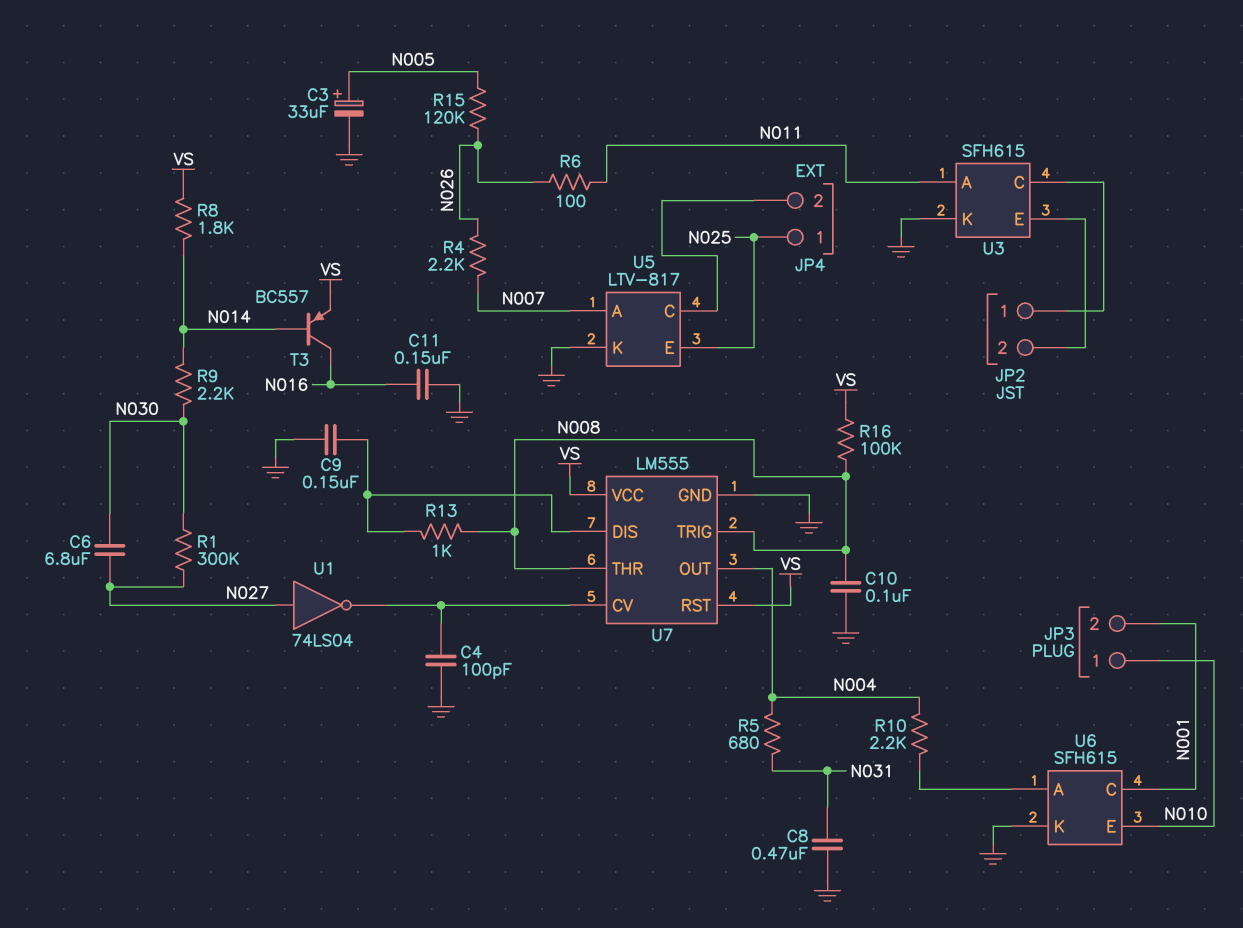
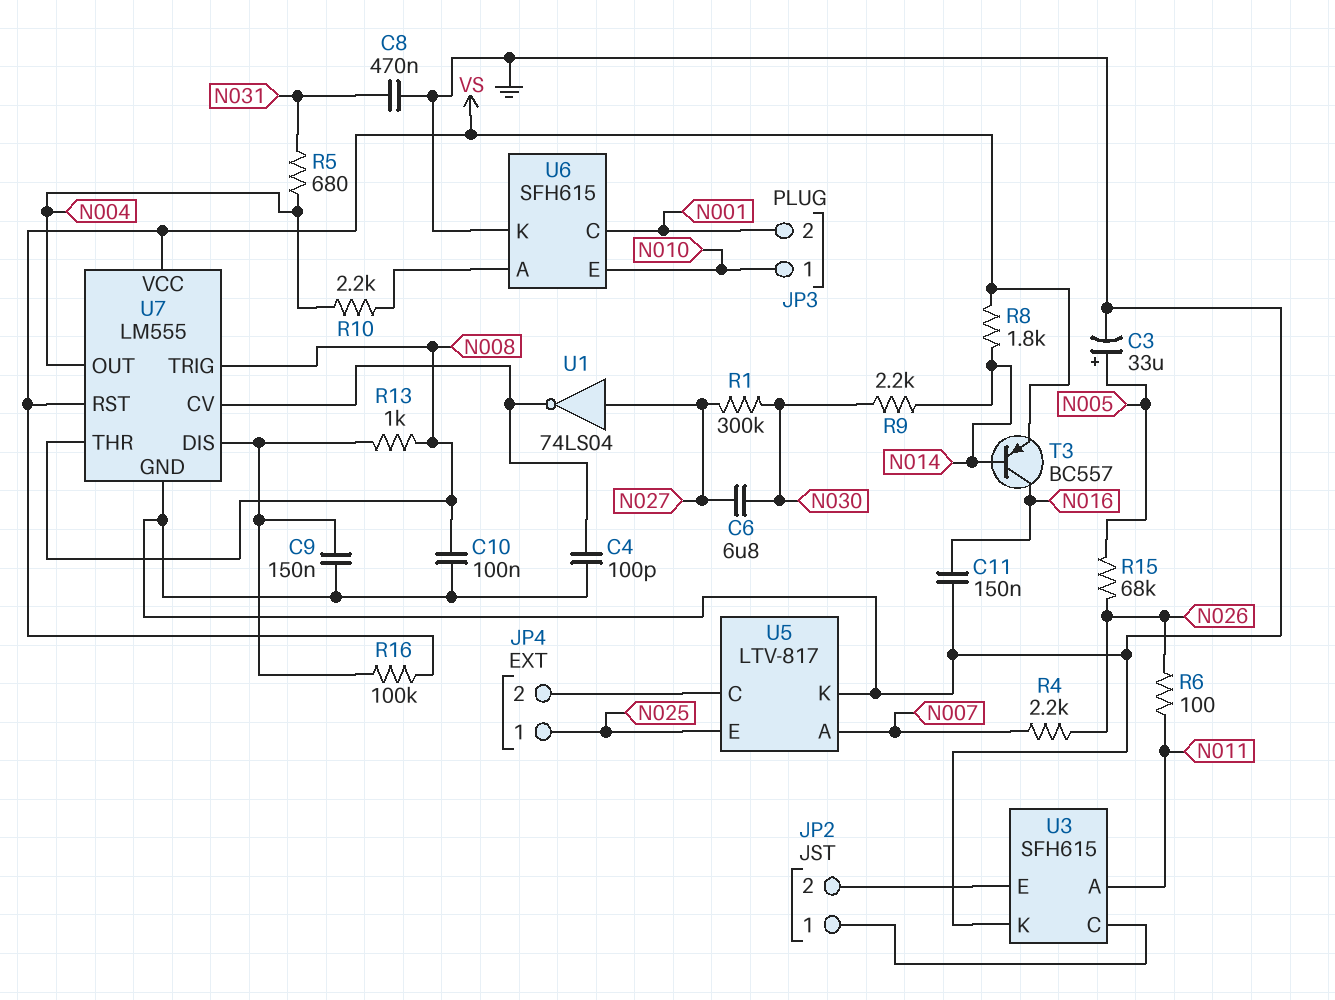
R15: 120k (N005, N026) -> 68k (N005, N026)
R16: 100k (N008, VS) -> 100k (U7/DIS, VS)

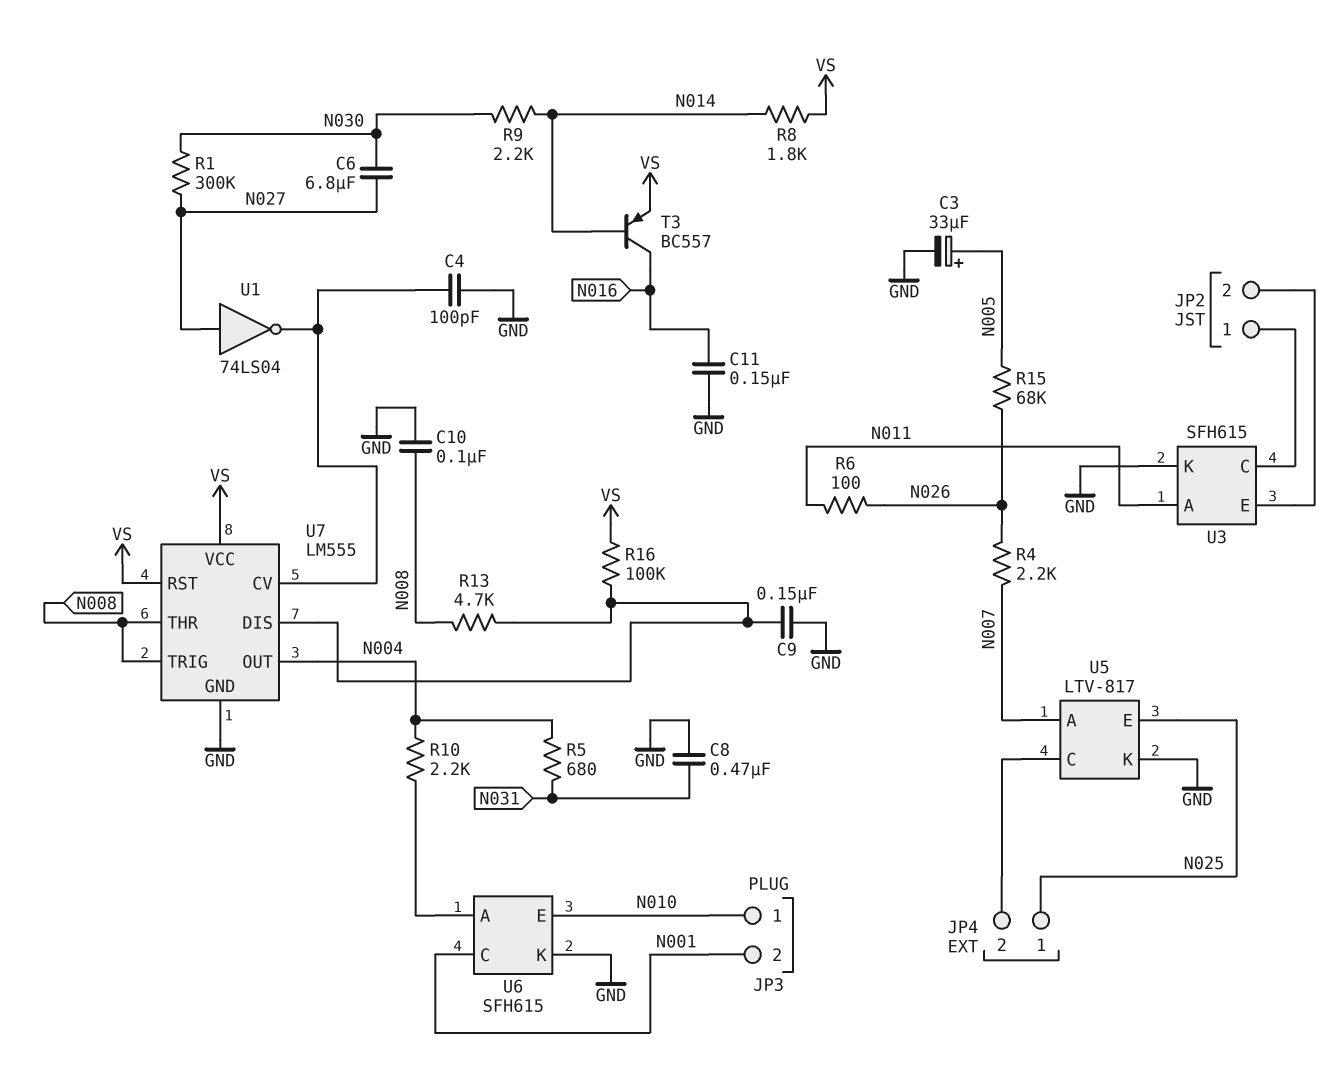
R13: 1k (N008, U7/DIS) -> 4.7k (N008, U7/DIS)

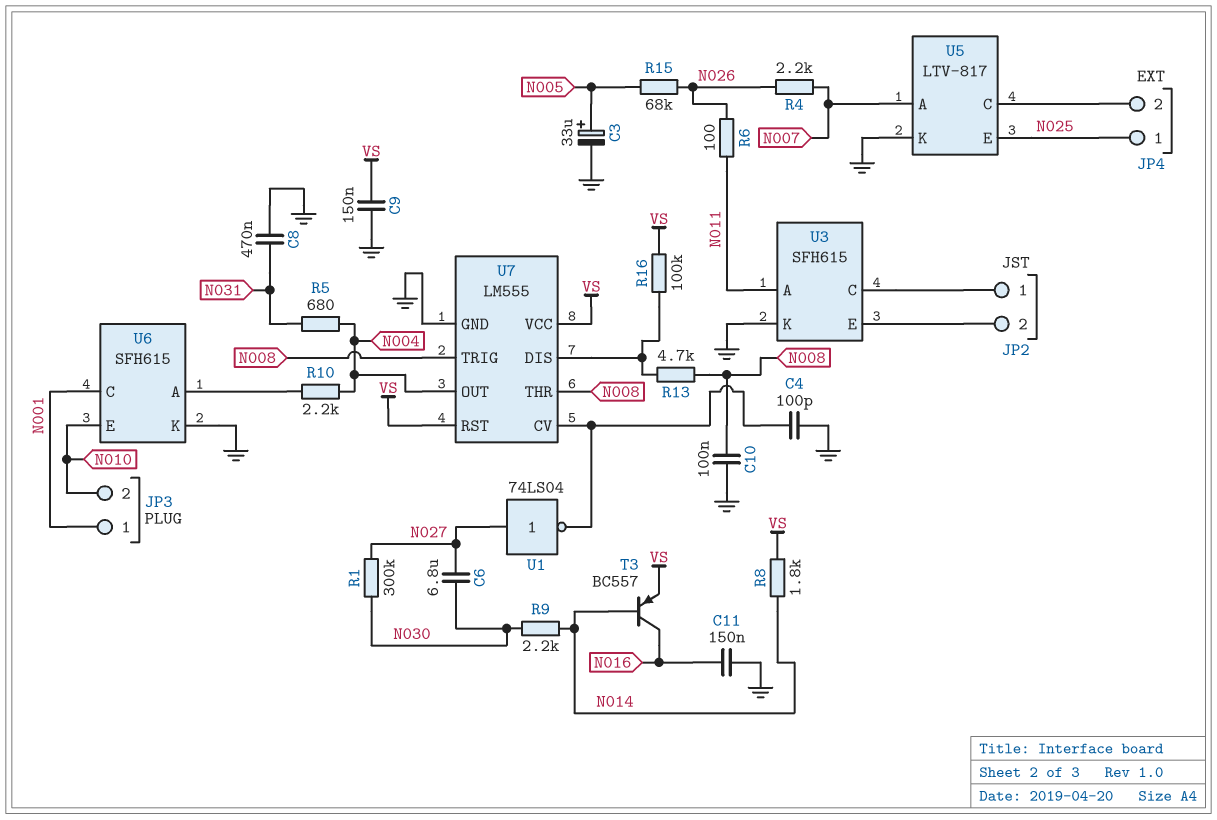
C9: 150nF (GND, U7/DIS) -> 150nF (GND, VS)
JP3 pin 1: N010 -> N001
JP3 pin 2: N001 -> N010

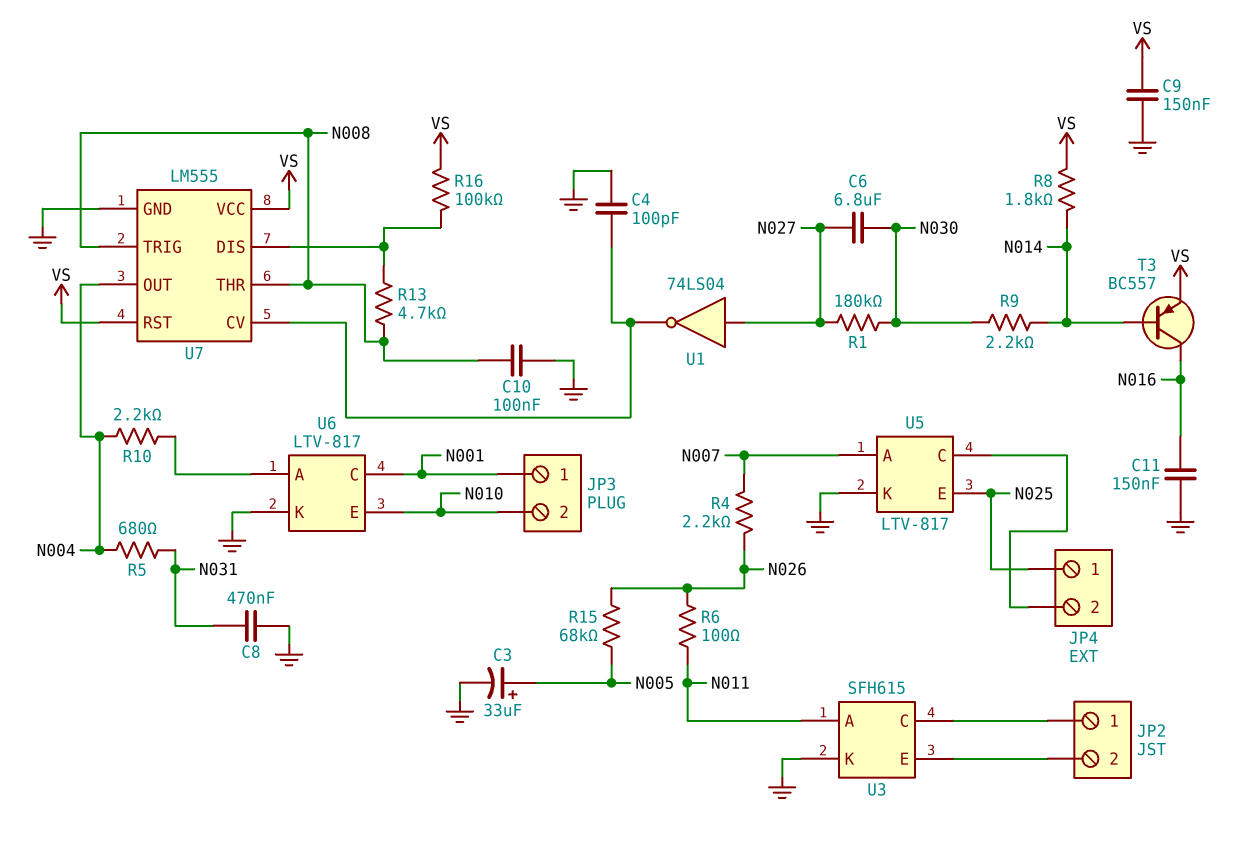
R1: 300k (N027, N030) -> 180k (N027, N030)
U6: SFH615 -> LTV-817

